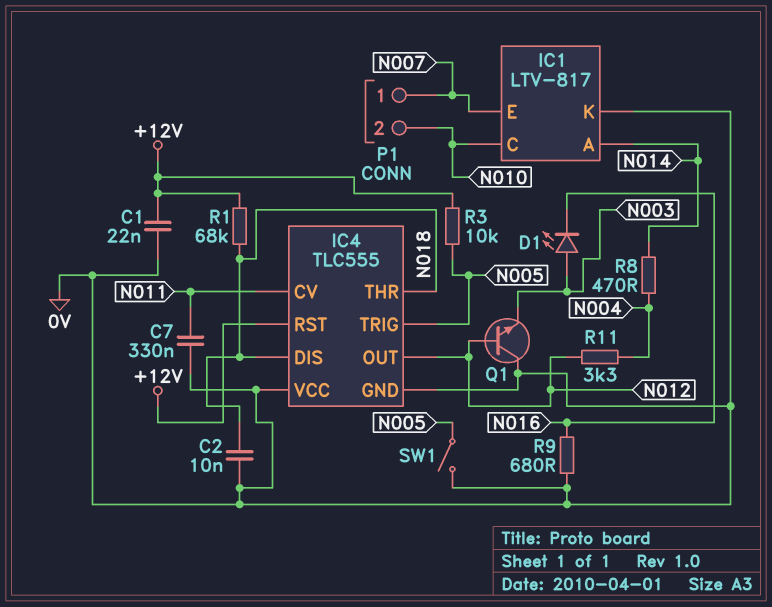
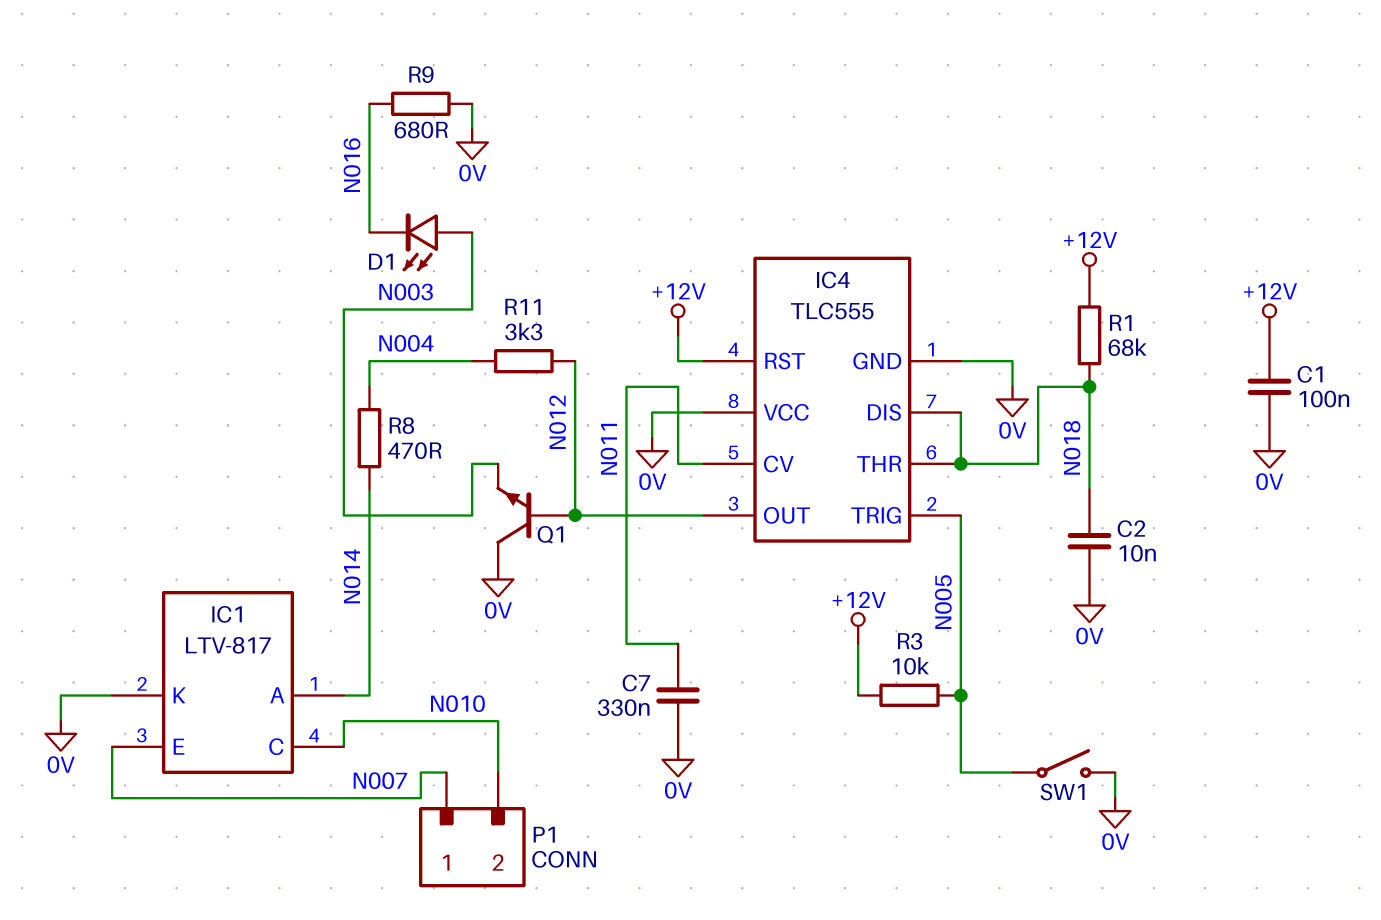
C1: 22nF (+12V, 0V) -> 100nF (+12V, 0V)

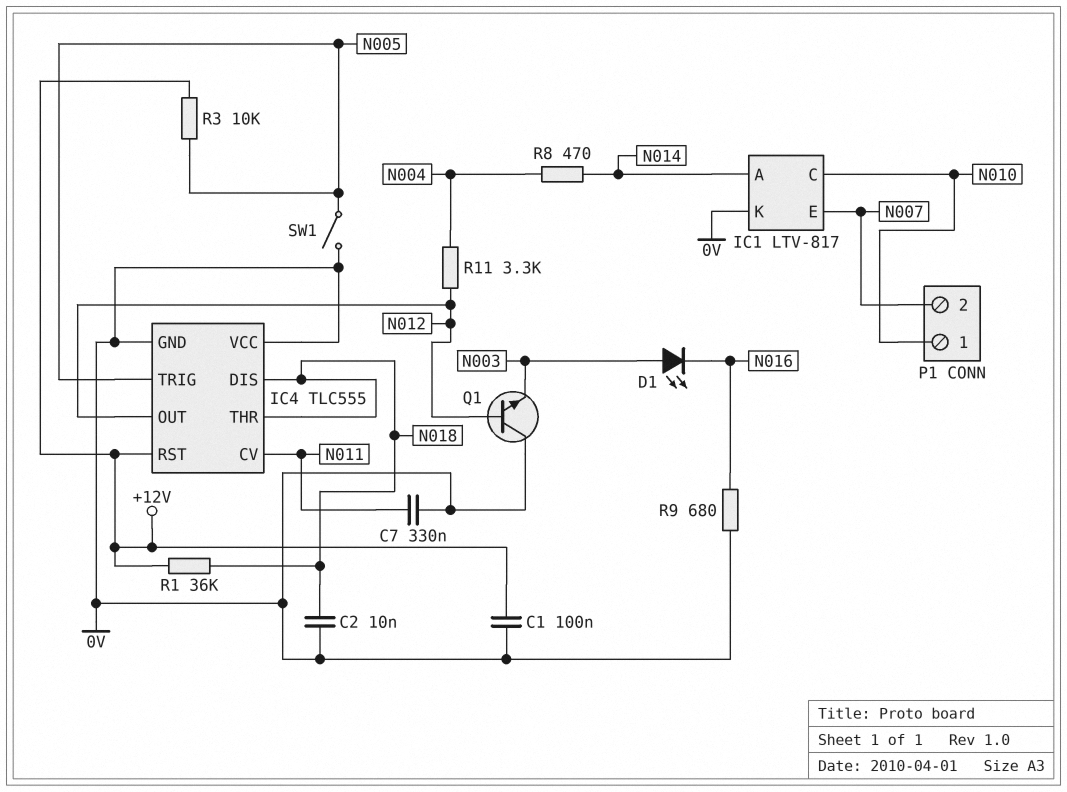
P1 pin 1: N007 -> N010
P1 pin 2: N010 -> N007
R1: 68k (+12V, N018) -> 36k (+12V, N018)

